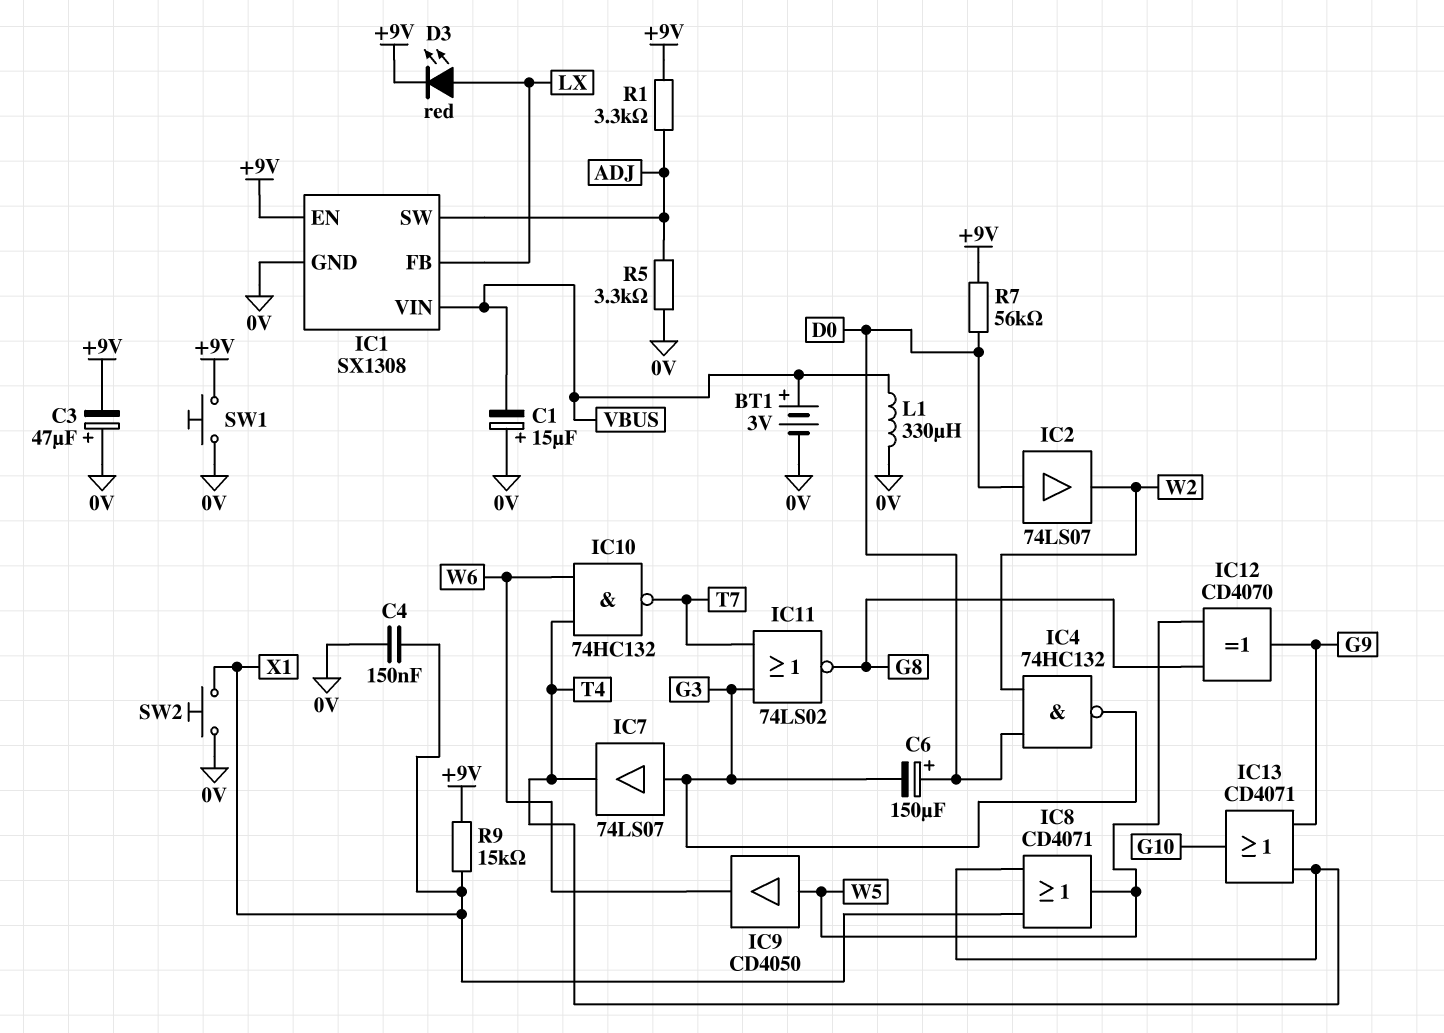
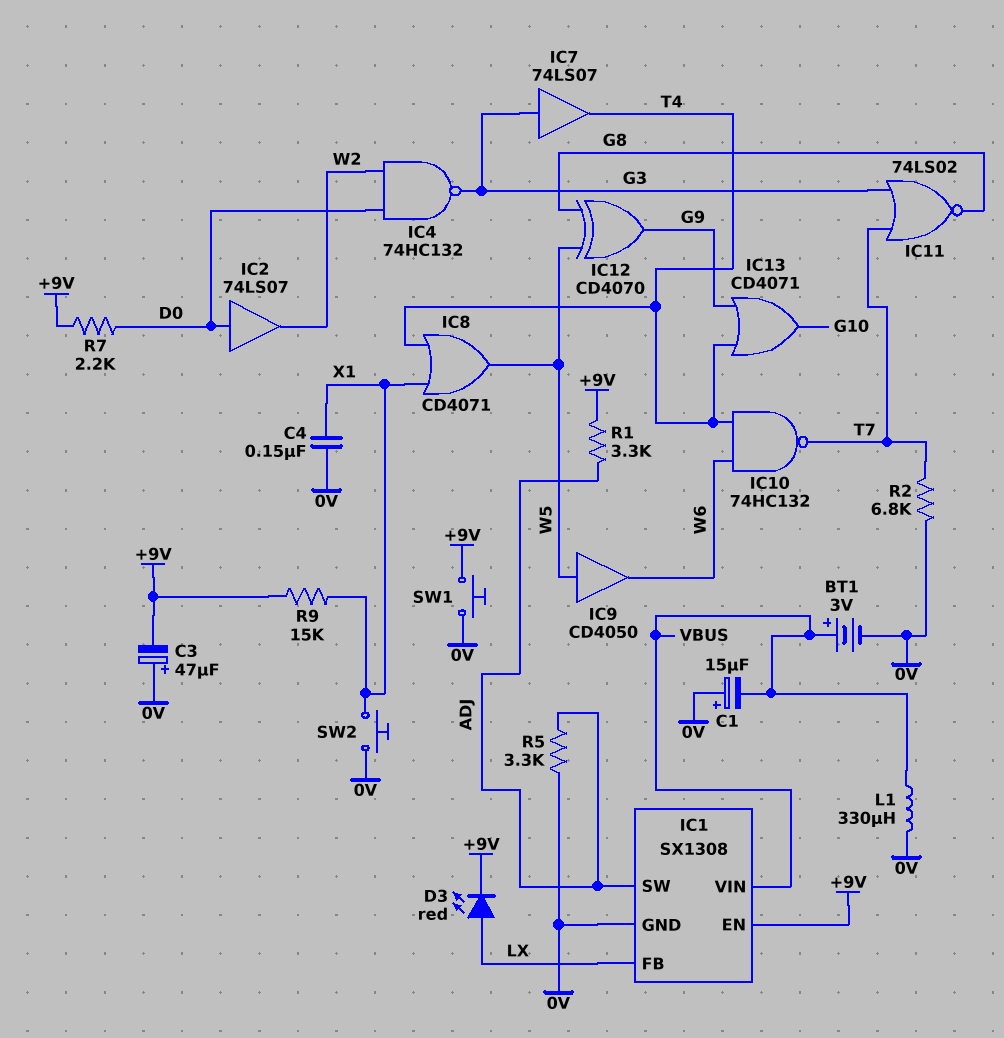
C6: 150uF (plus D0, minus G3) -> none
R2: none -> 6.8k (0V, T7)
R7: 56k (+9V, D0) -> 2.2k (+9V, D0)

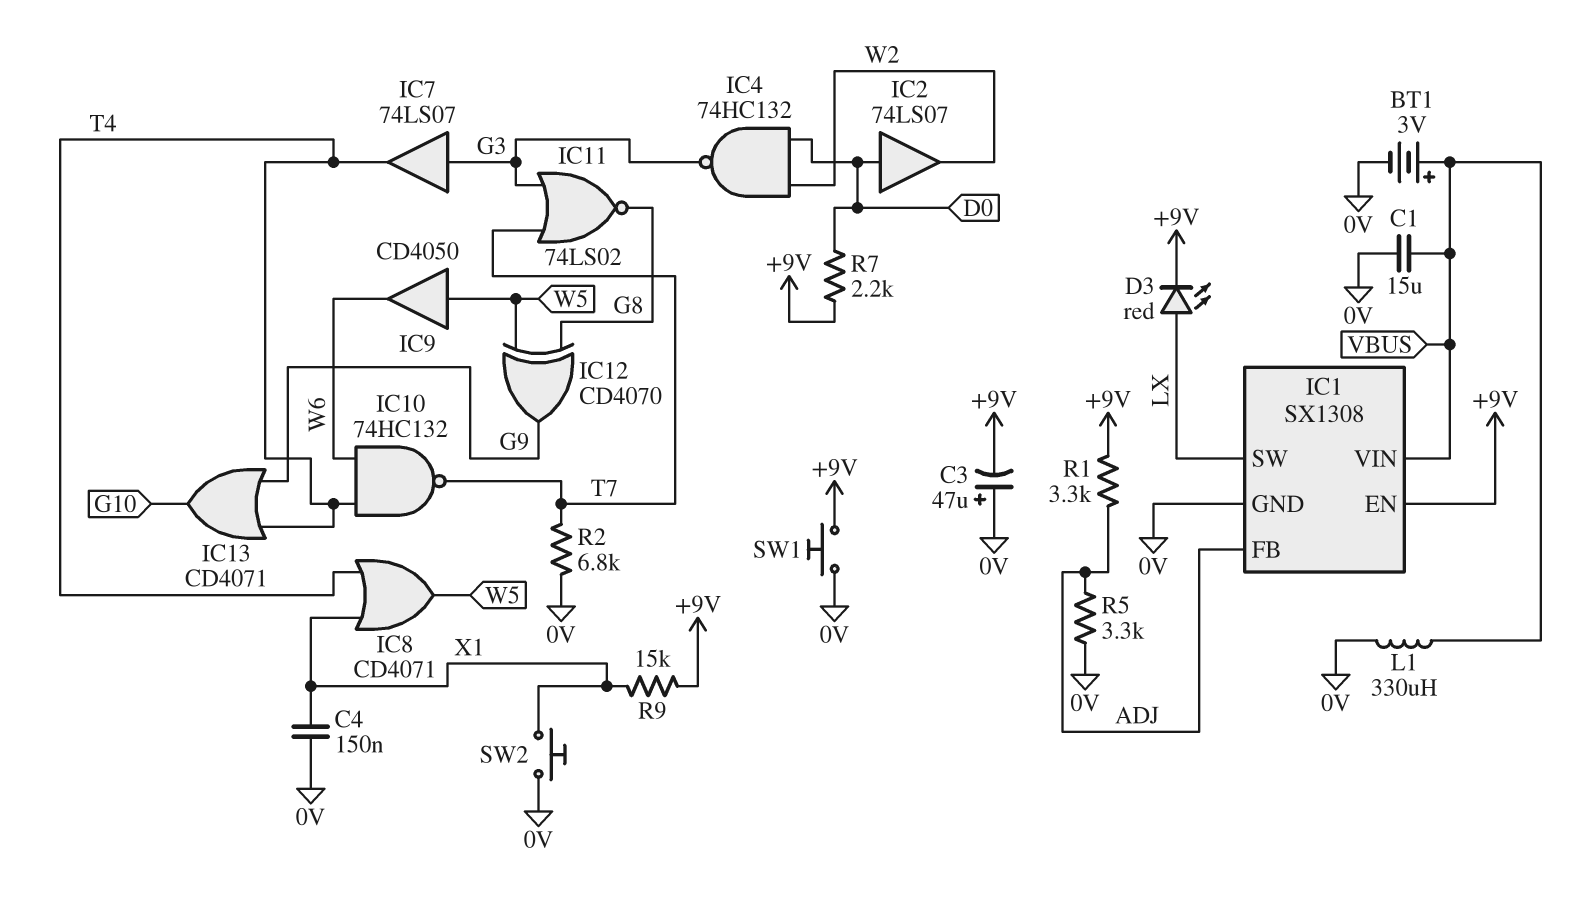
C1: 15uF (plus 0V, minus VBUS) -> 15uF (0V, VBUS)
IC1 pin FB: LX -> ADJ
IC1 pin SW: ADJ -> LX

